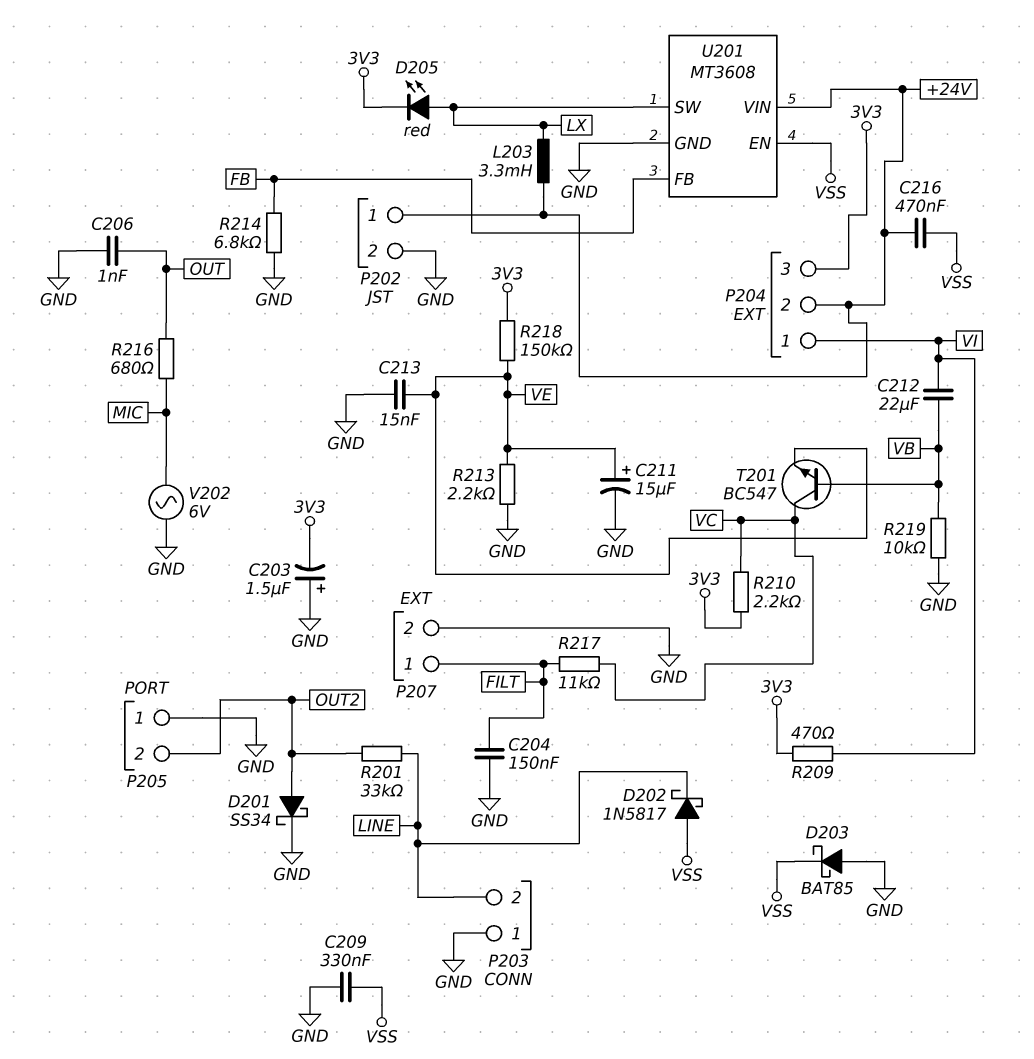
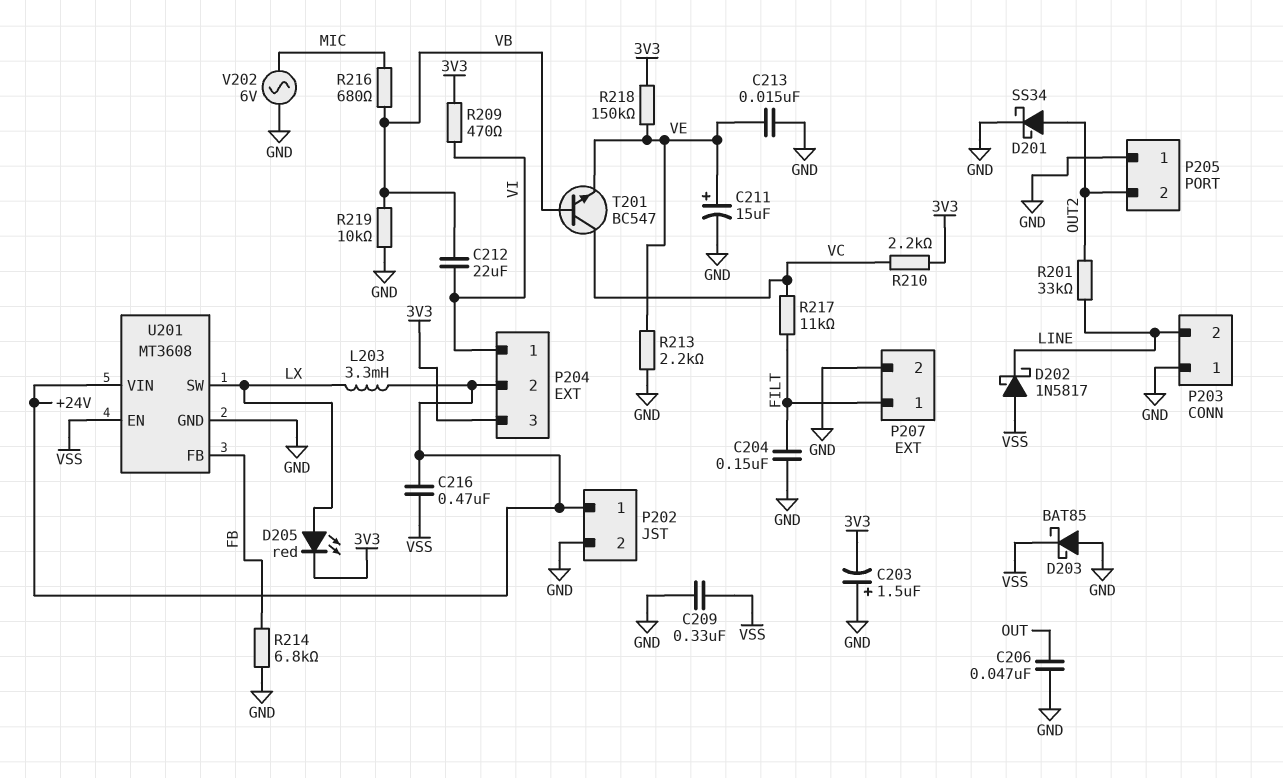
C206: 1nF (GND, OUT) -> 47nF (GND, OUT)
R216: 680 (MIC, OUT) -> 680 (MIC, VB)

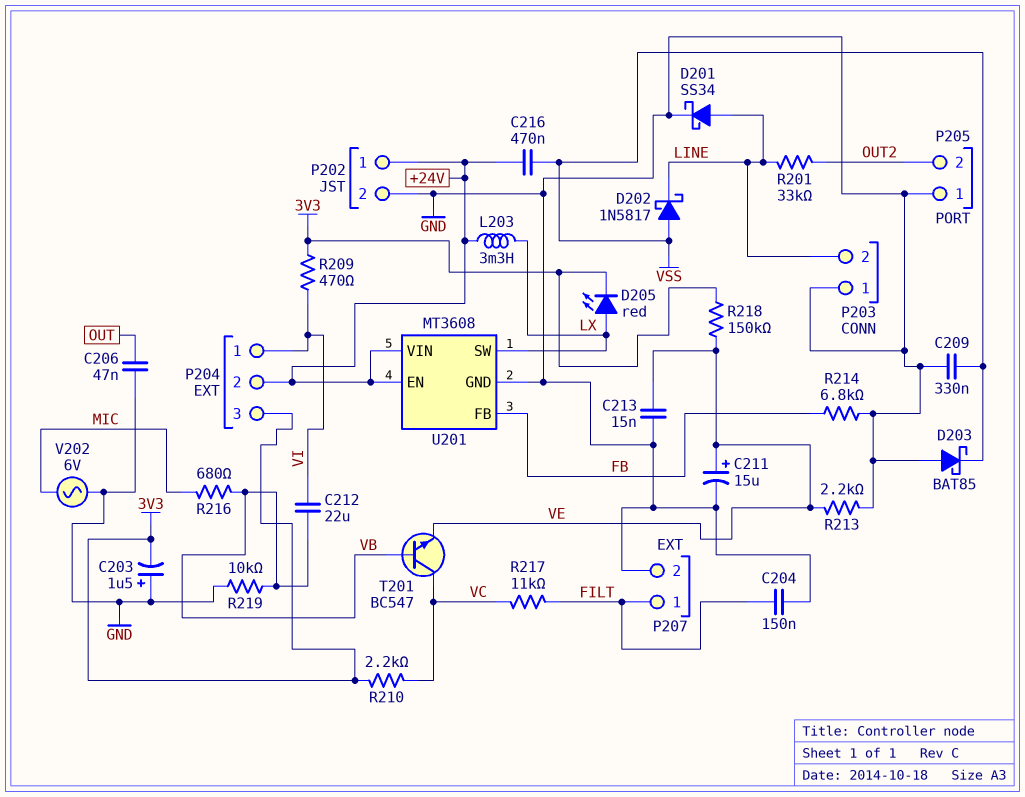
D201: schottky SS34 (A OUT2, K GND) -> schottky SS34 (A LINE, K GND)
U201 pin EN: VSS -> +24V

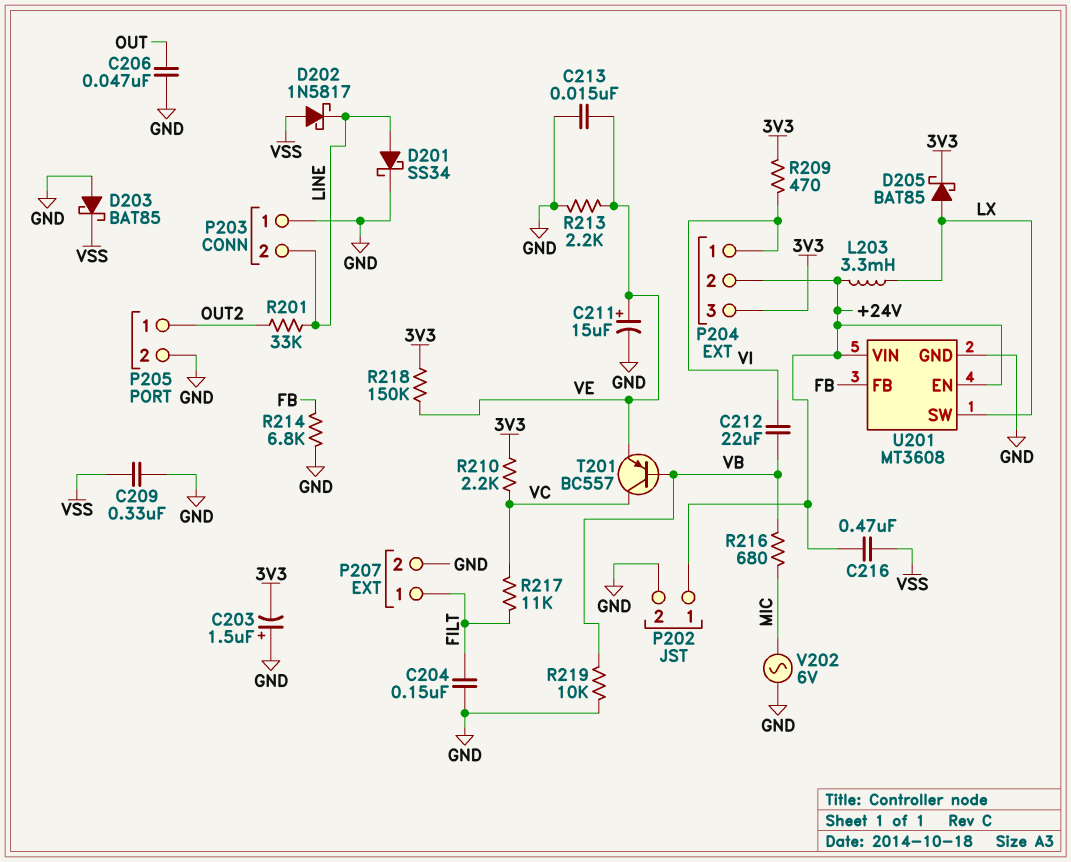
D205: LED red (A LX, K 3V3) -> schottky BAT85 (A LX, K 3V3)
P205 pin 1: GND -> OUT2
P205 pin 2: OUT2 -> GND
T201: NPN BC547 (B VB, C VC, E VE) -> PNP BC557 (B VB, C VC, E VE)

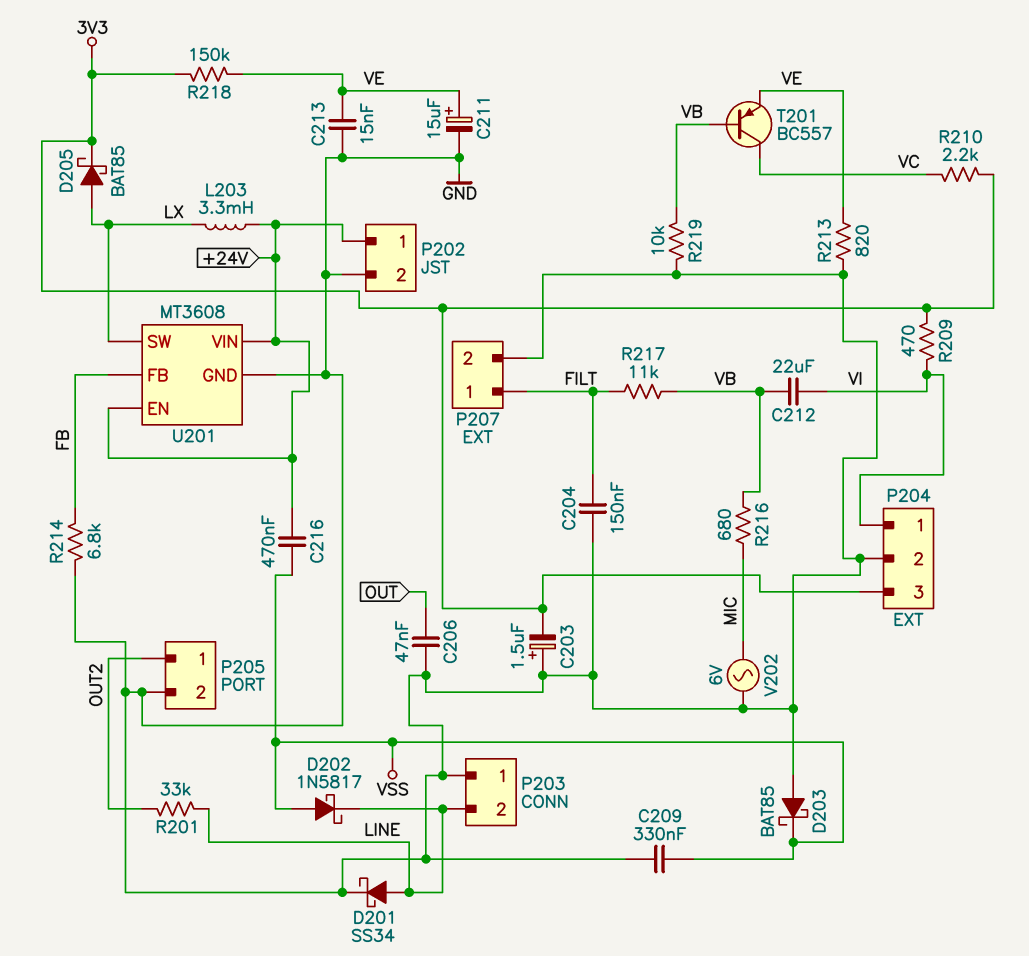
P204 pin 2: +24V -> GND
R213: 2.2k (GND, VE) -> 820 (GND, VE)
R217: 11k (FILT, VC) -> 11k (FILT, VB)

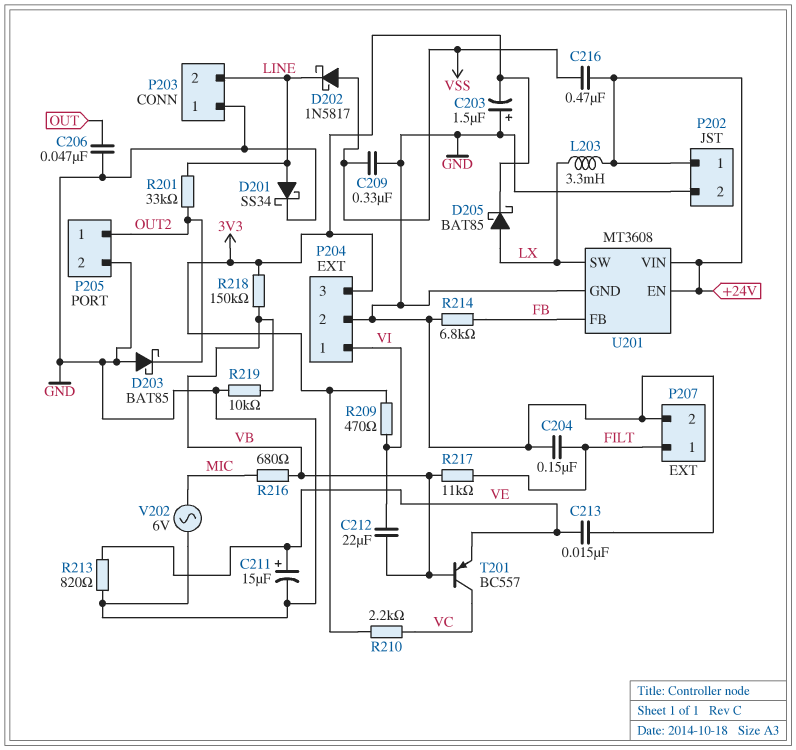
D203: schottky BAT85 (A GND, K VSS) -> schottky BAT85 (A GND, K OUT2)
R218: 150k (3V3, VE) -> 150k (3V3, VB)

